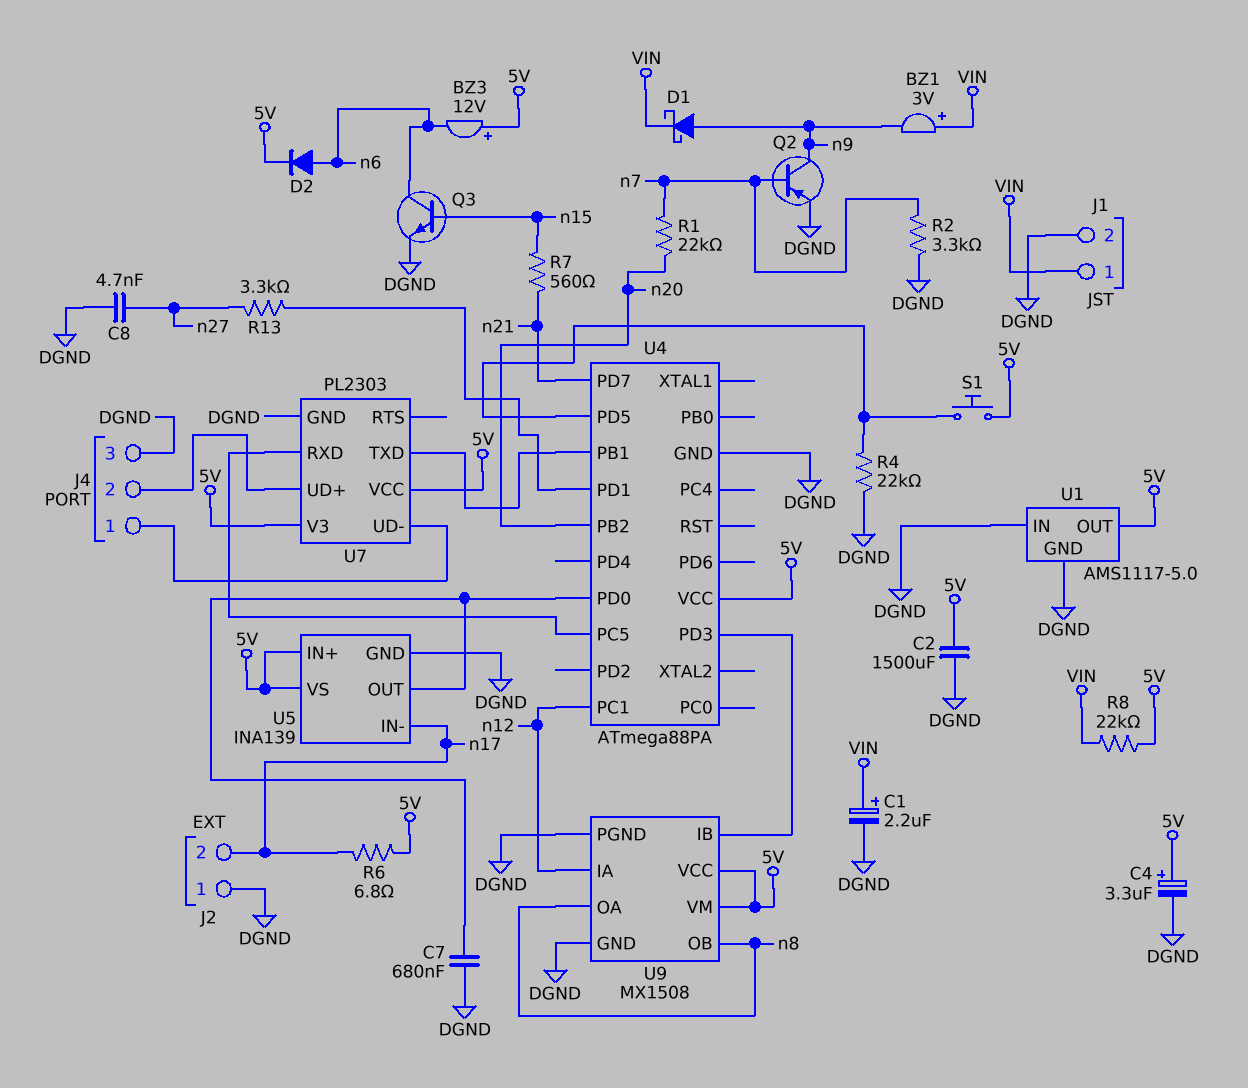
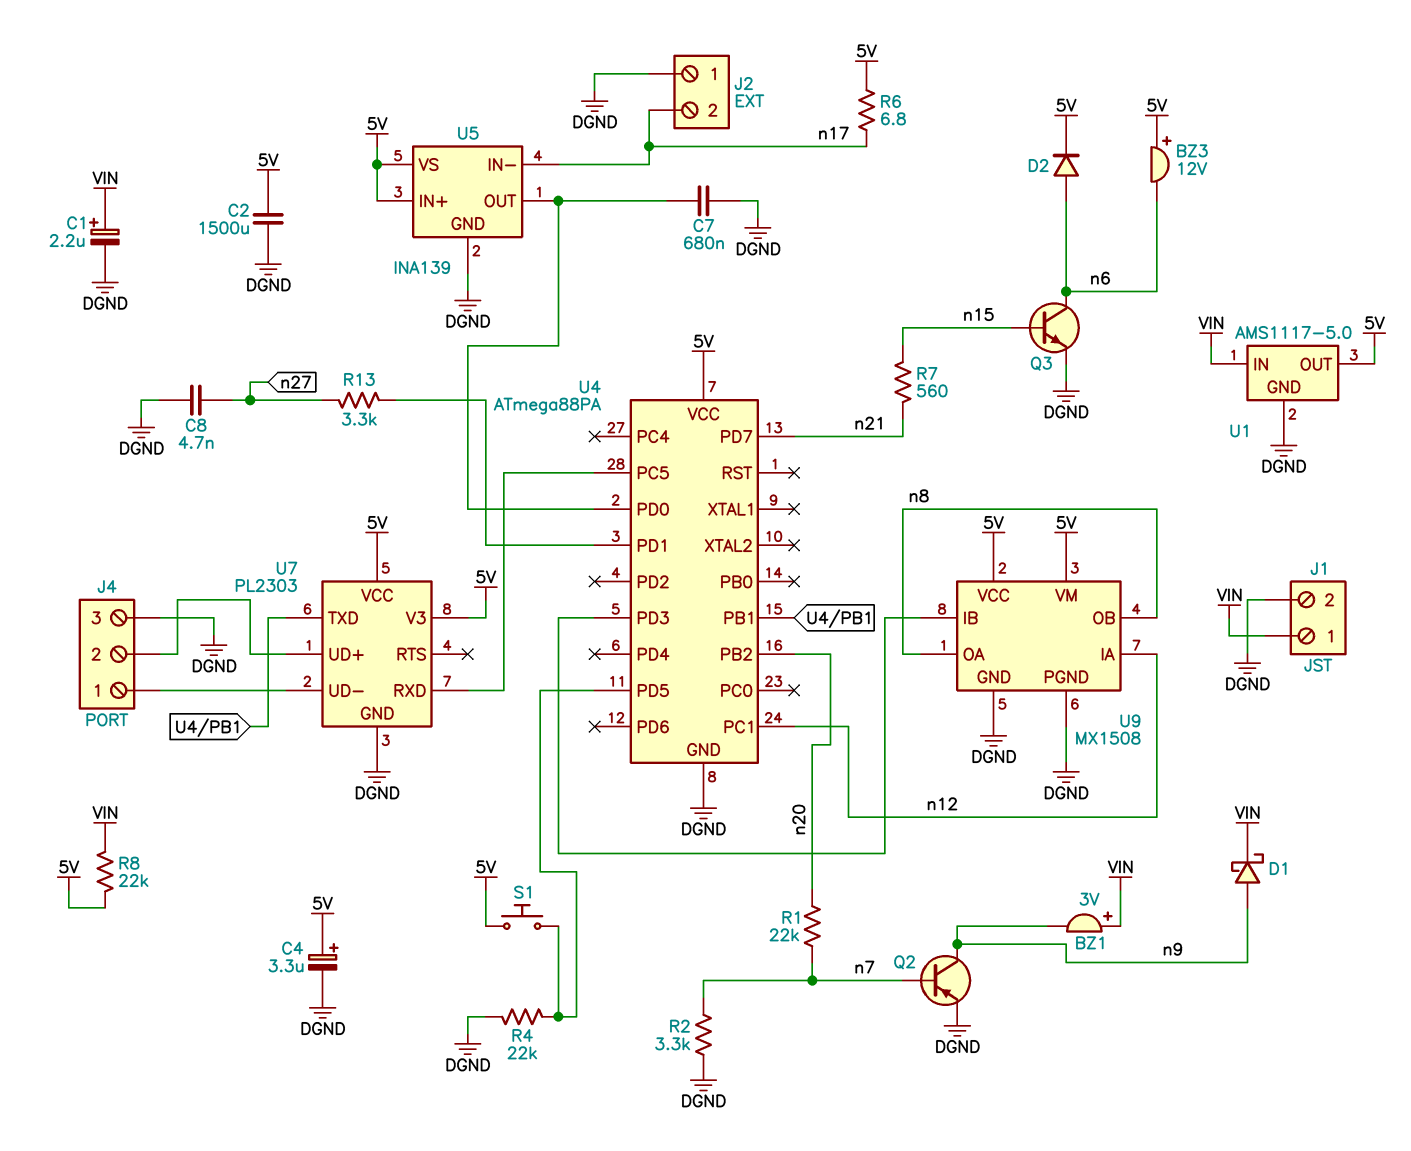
U1 pin IN: DGND -> VIN

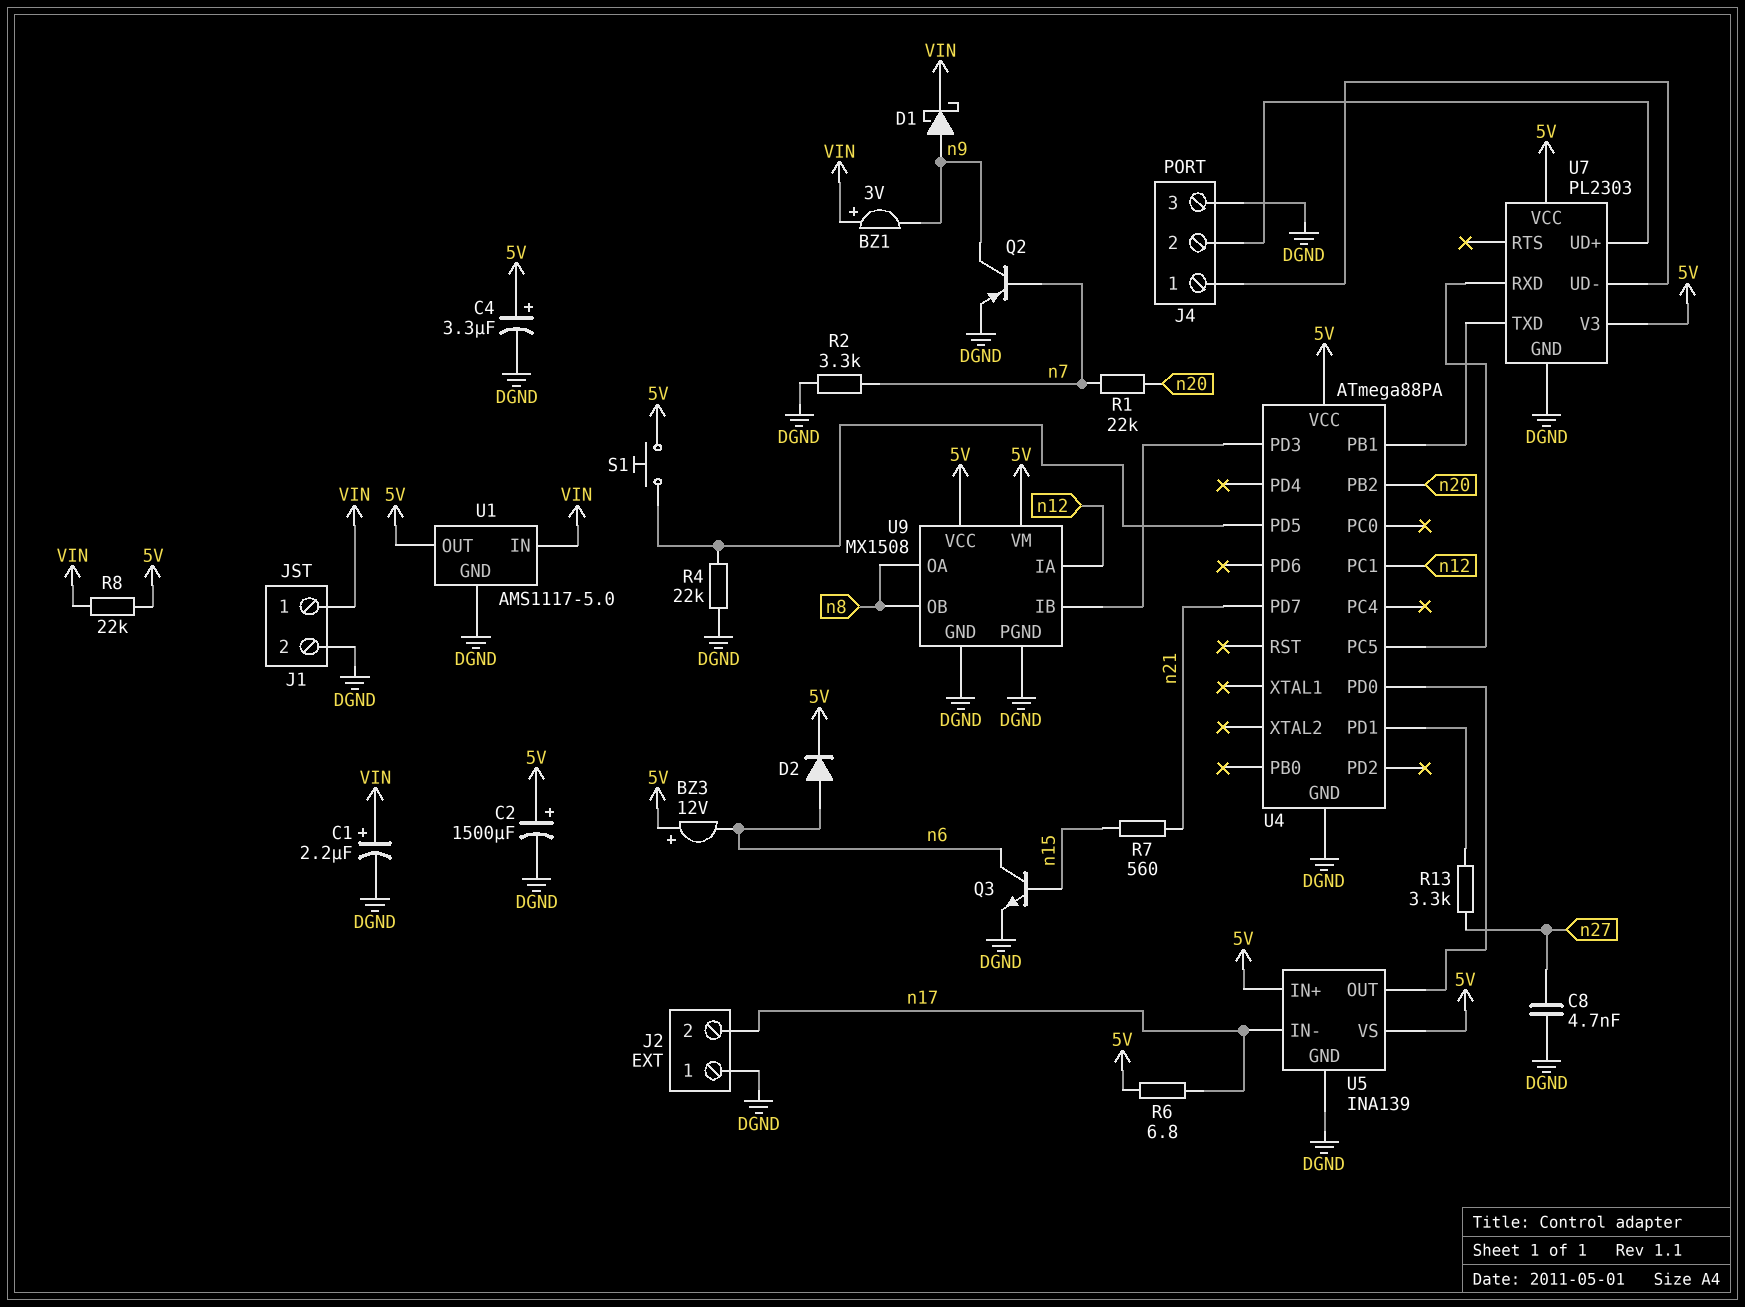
C2: 1500uF (5V, DGND) -> 1500uF (plus 5V, minus DGND)
C7: 680nF (DGND, U4/PD0) -> none

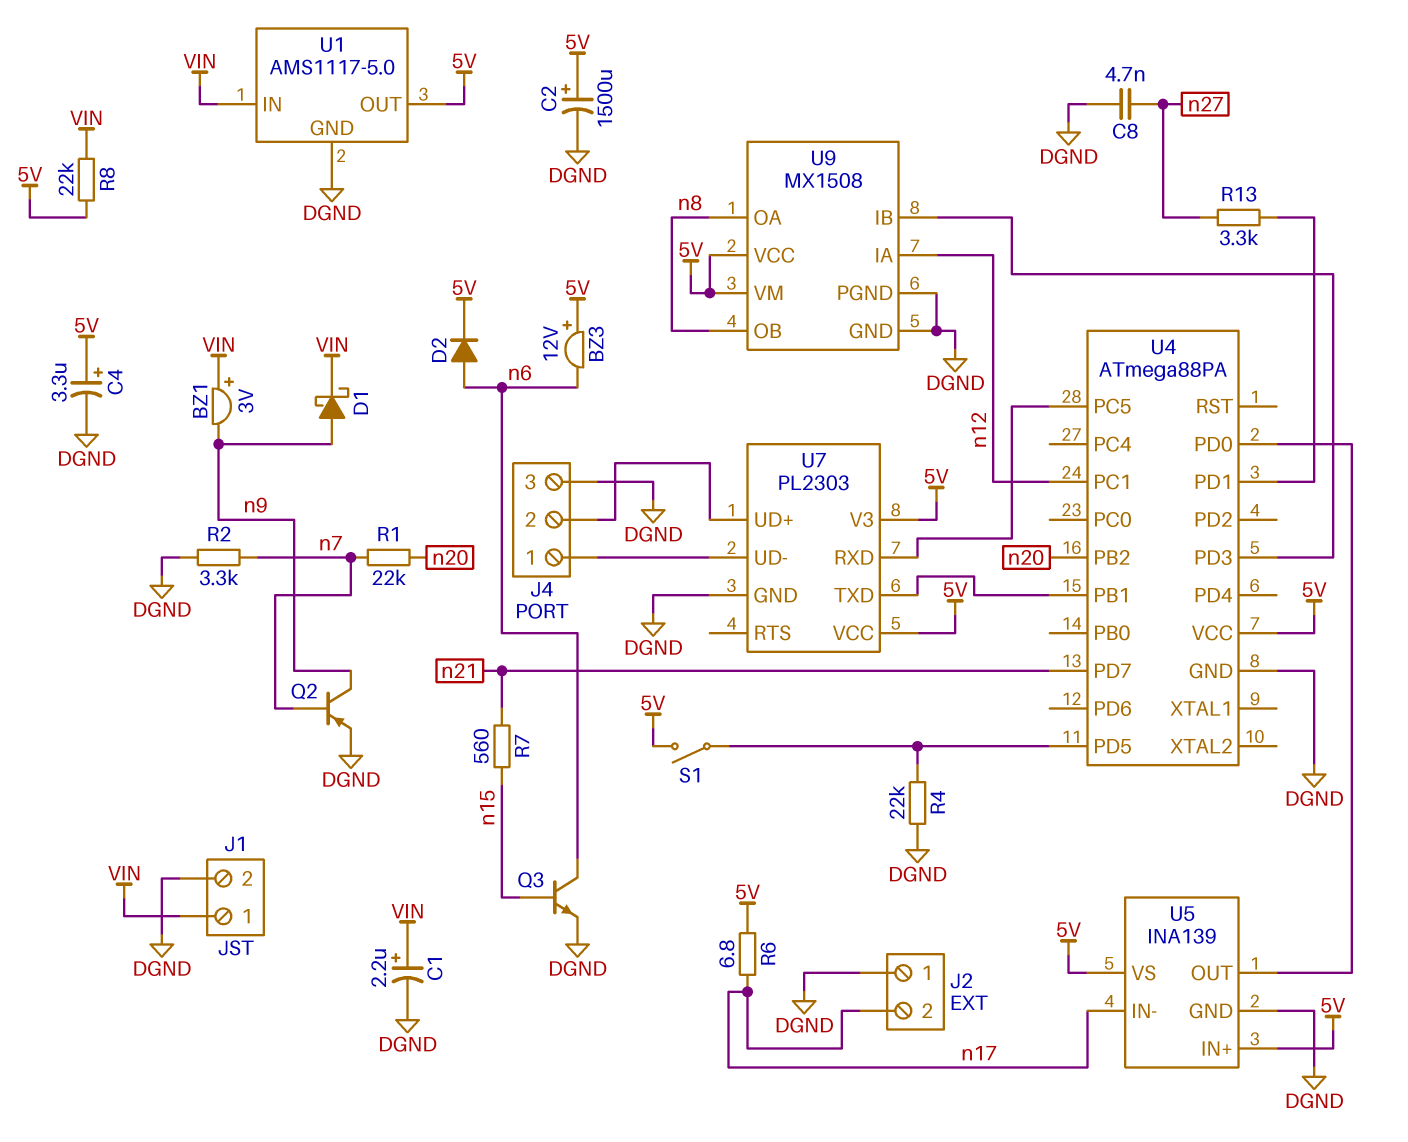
S1: button (5V, U4/PD5) -> switch (5V, U4/PD5)

